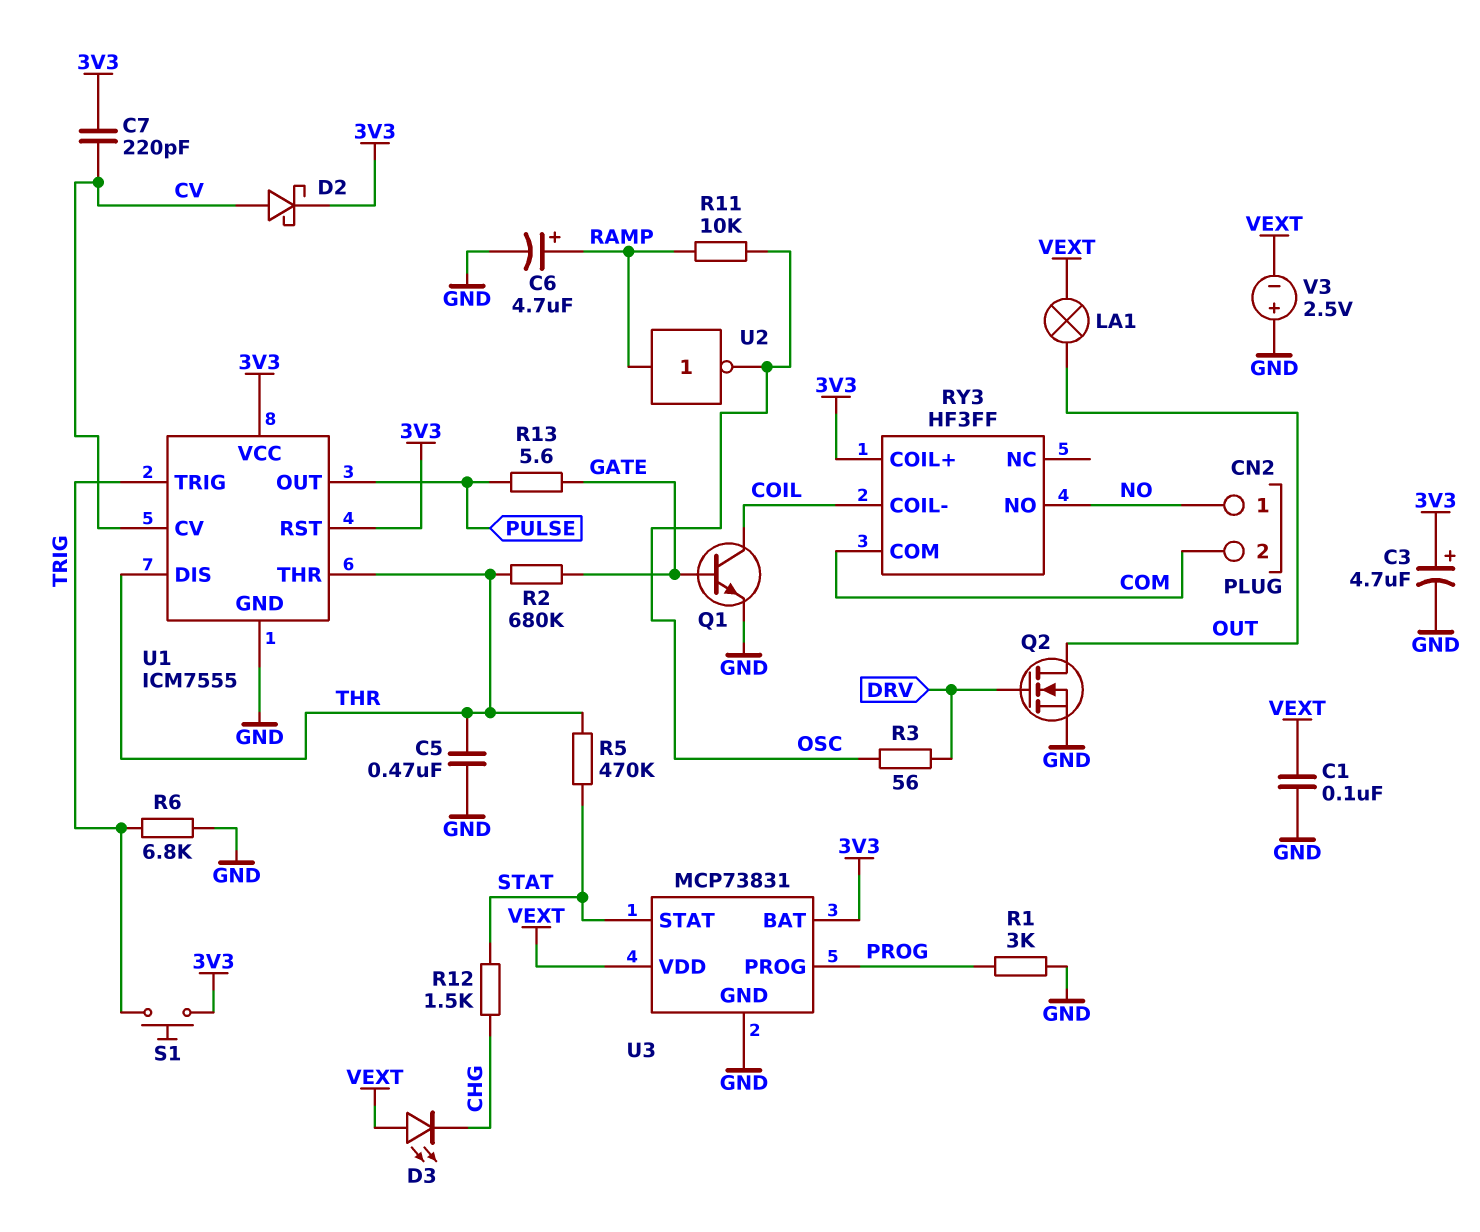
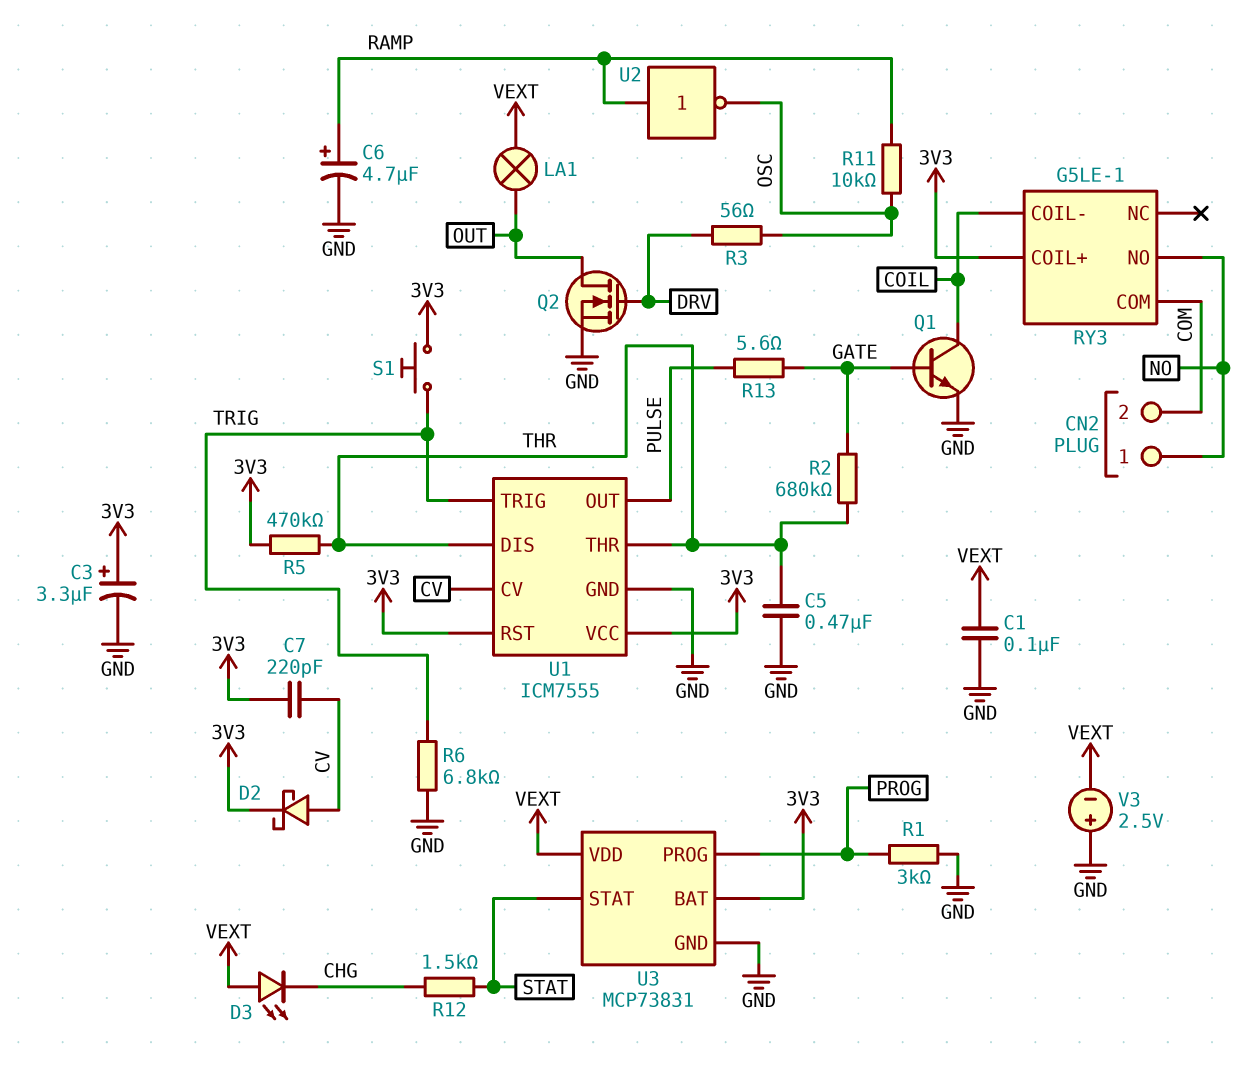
C3: 4.7uF (plus 3V3, minus GND) -> 3.3uF (plus 3V3, minus GND)
R5: 470k (STAT, THR) -> 470k (3V3, THR)
RY3: HF3FF -> G5LE-1

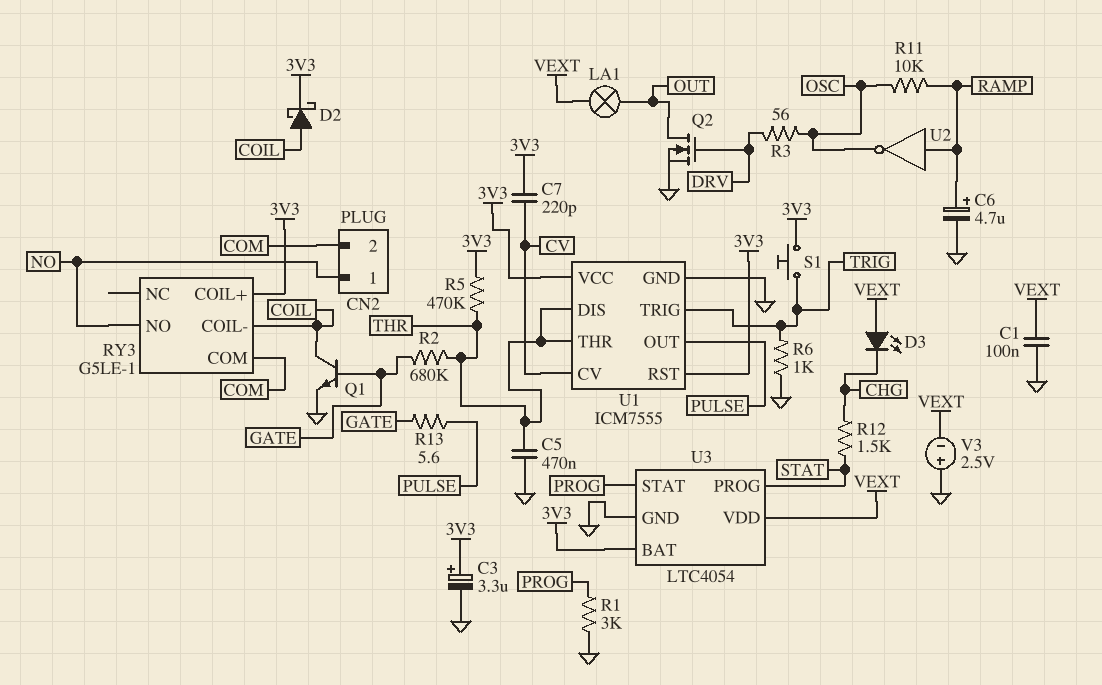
D2: schottky (A CV, K 3V3) -> schottky (A COIL, K 3V3)
R6: 6.8k (GND, TRIG) -> 1k (GND, TRIG)
U3: MCP73831 -> LTC4054
U3 pin PROG: PROG -> STAT
U3 pin STAT: STAT -> PROG

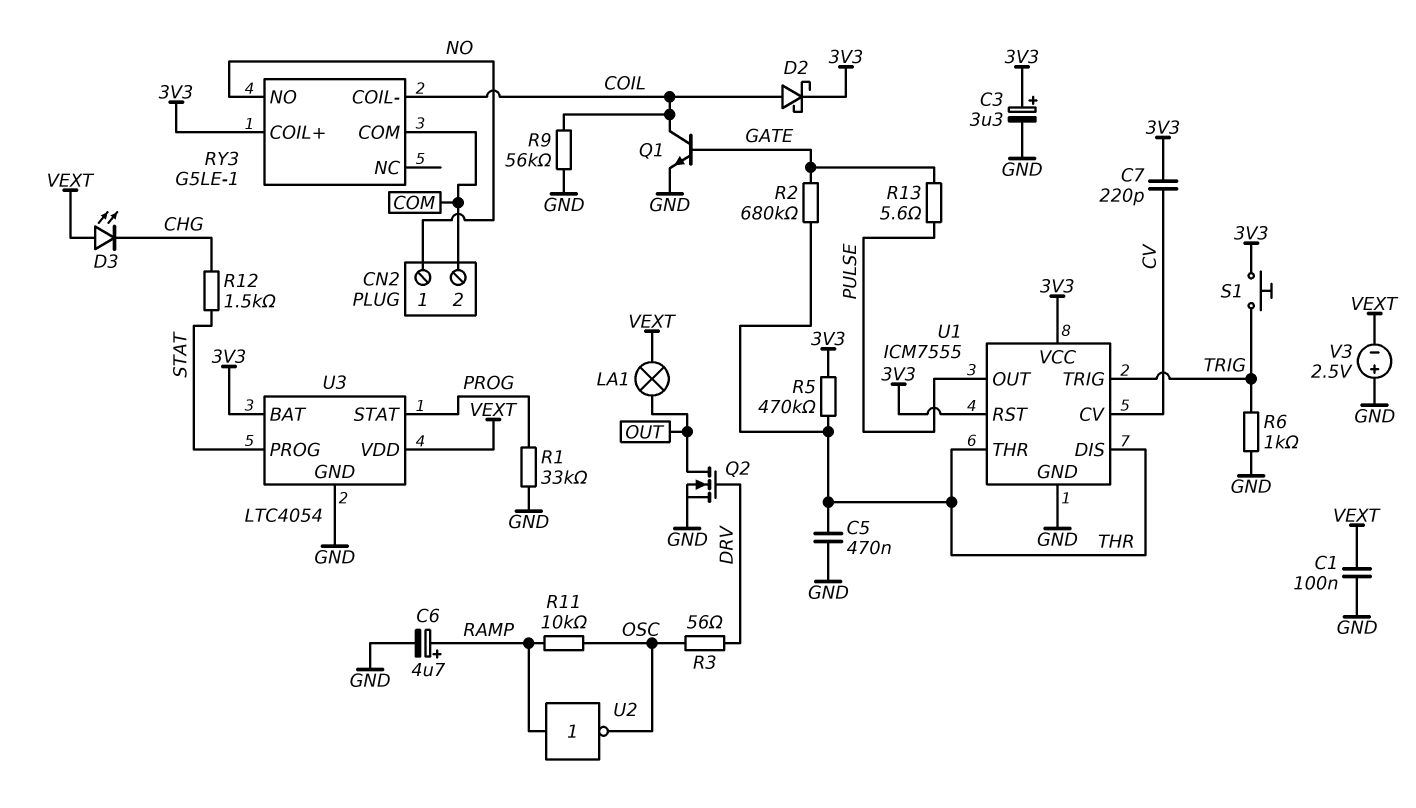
R1: 3k (GND, PROG) -> 33k (GND, PROG)
R9: none -> 56k (COIL, GND)

